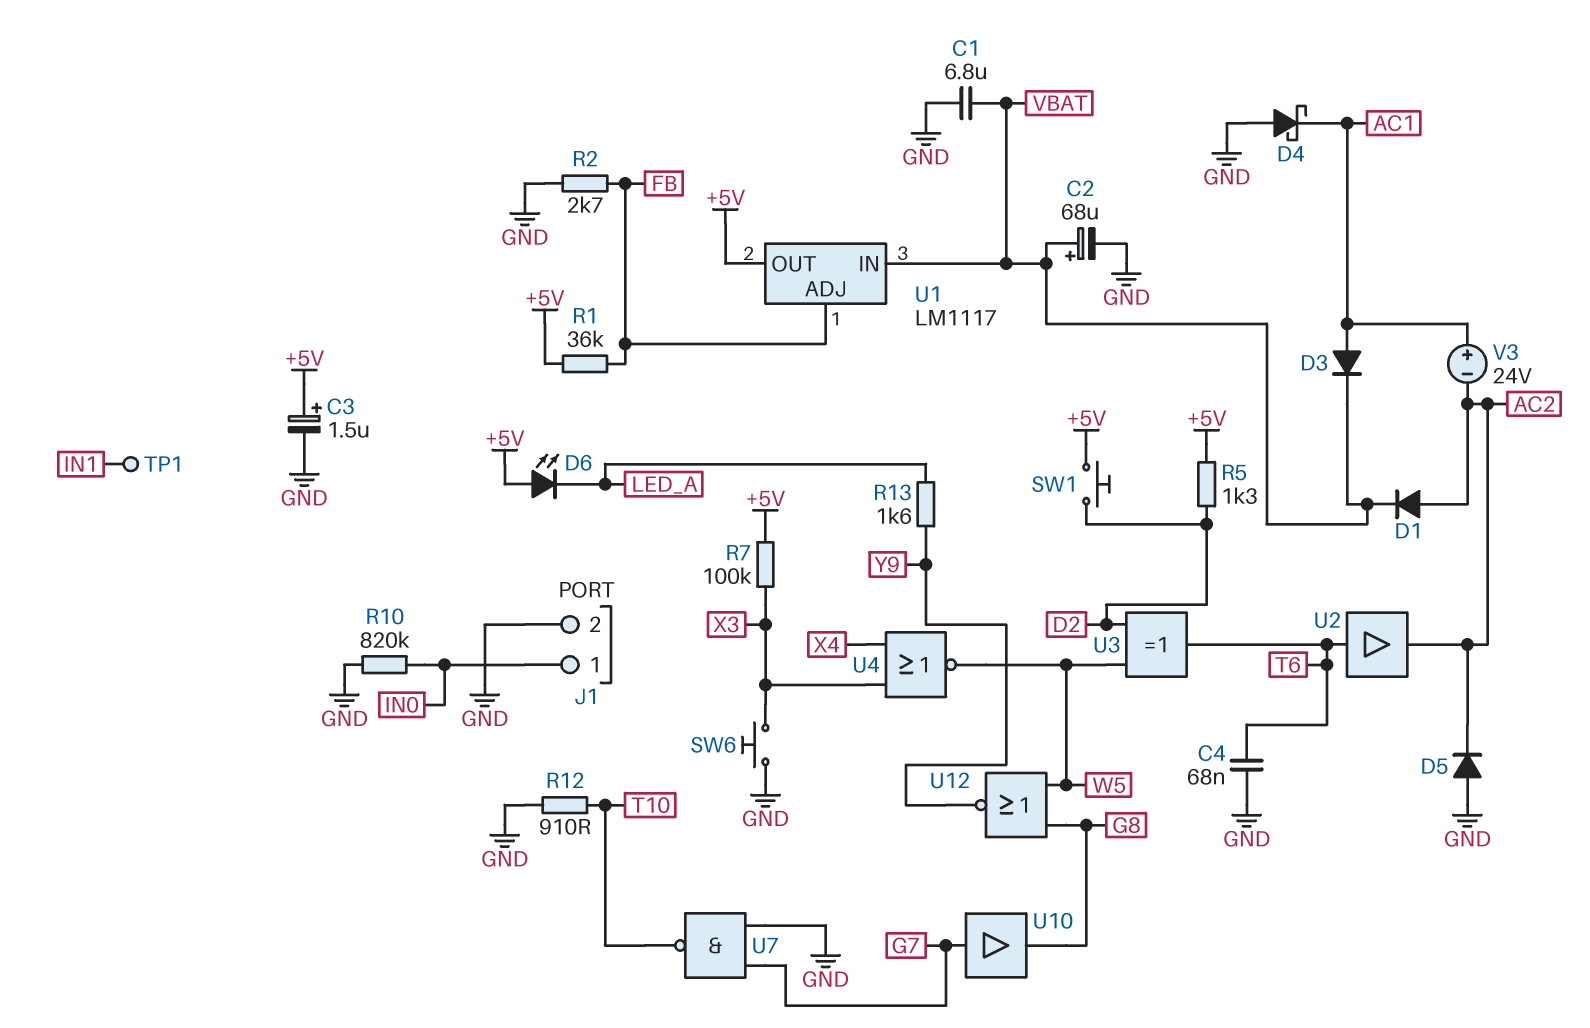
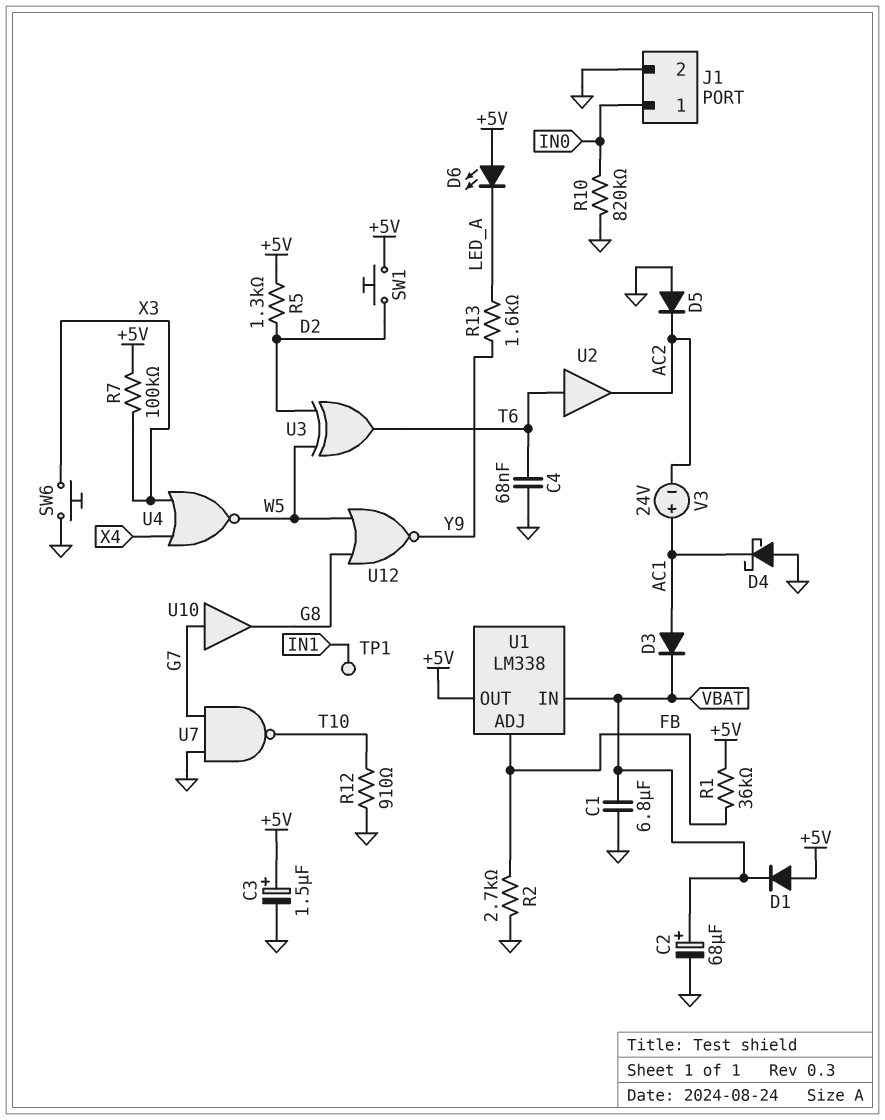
D1: diode (A AC2, K VBAT) -> diode (A +5V, K VBAT)
U1: LM1117 -> LM338

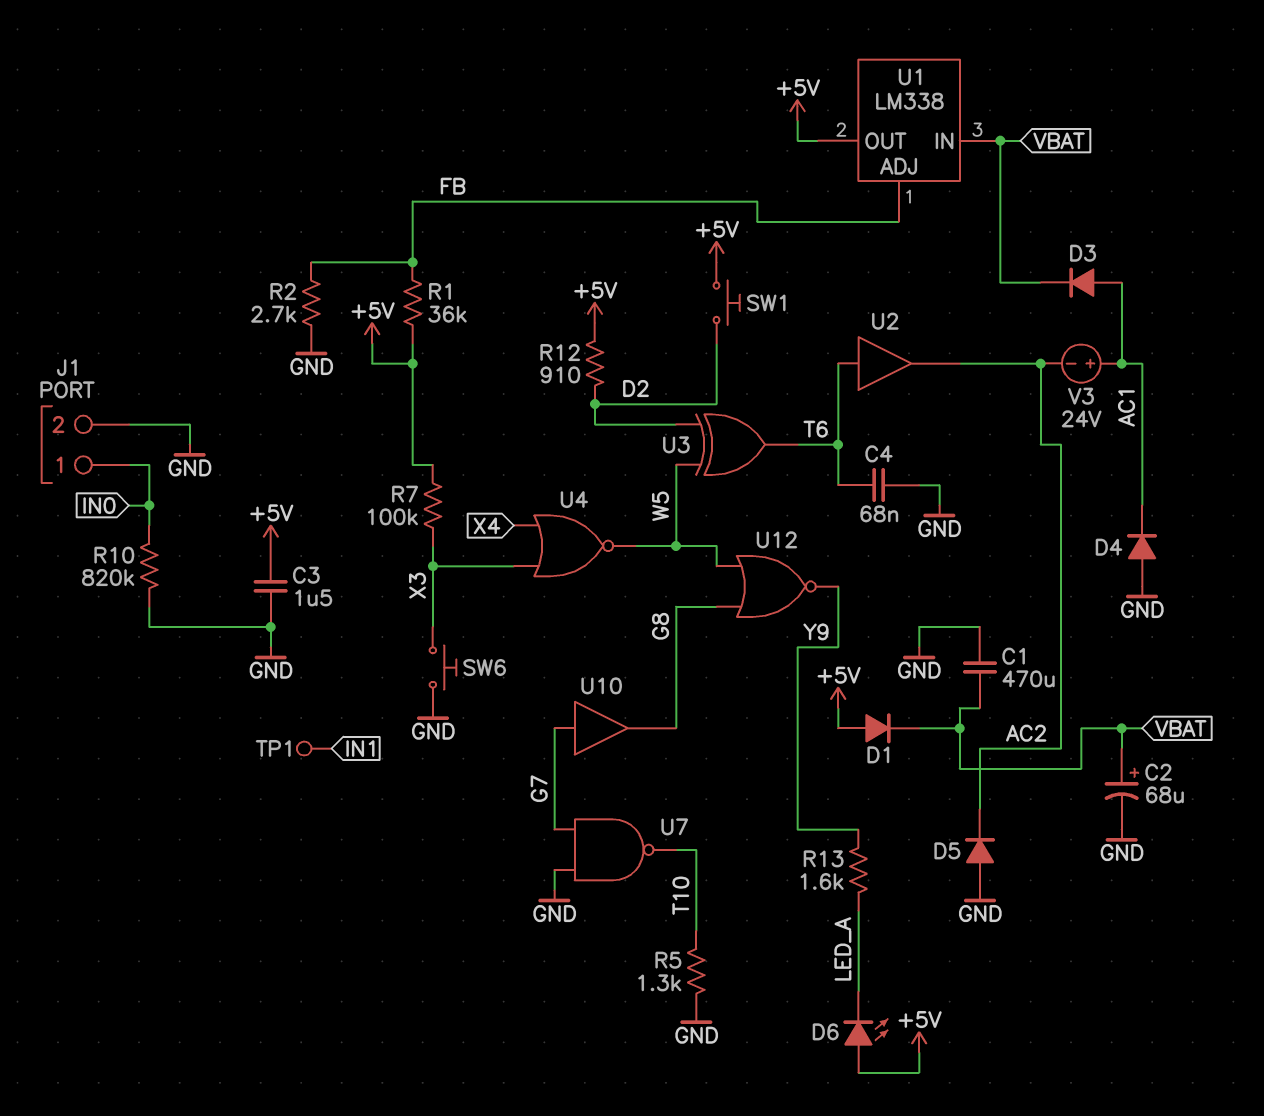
C1: 6.8uF (GND, VBAT) -> 470uF (GND, VBAT)
C3: 1.5uF (plus +5V, minus GND) -> 1.5uF (+5V, GND)
D4: schottky (A GND, K AC1) -> diode (A GND, K AC1)
R5: 1.3k (+5V, D2) -> 1.3k (GND, T10)
R12: 910 (GND, T10) -> 910 (+5V, D2)

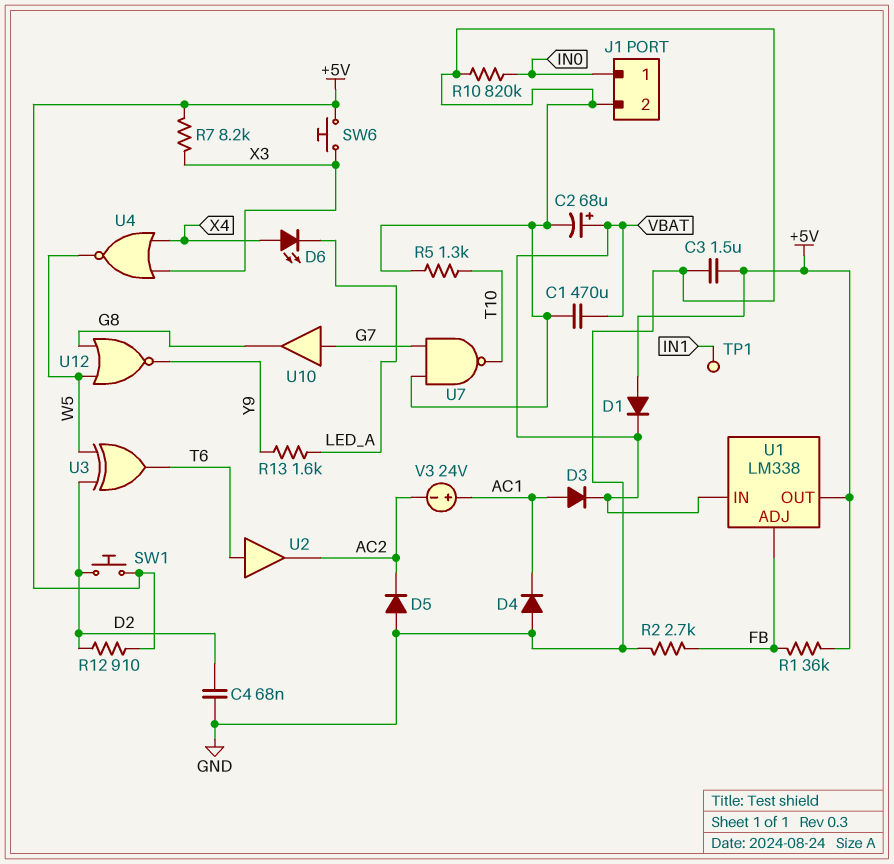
C4: 68nF (GND, T6) -> 68nF (D2, GND)
D6: LED (A +5V, K LED_A) -> LED (A X4, K LED_A)
R7: 100k (+5V, X3) -> 8.2k (+5V, X3)
SW6: button (GND, X3) -> button (+5V, X3)

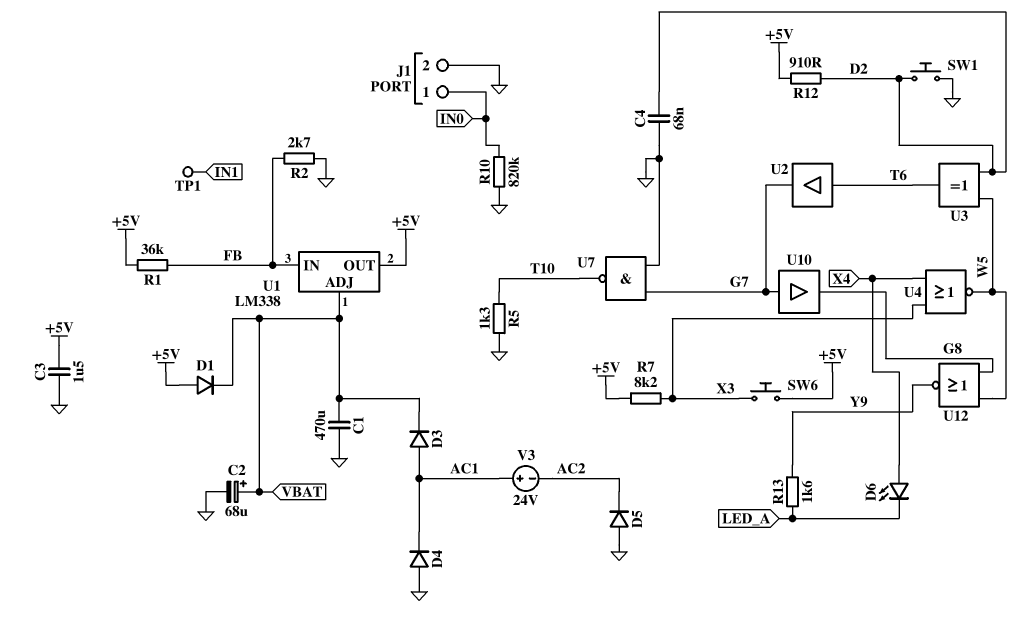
SW1: button (+5V, D2) -> button (D2, GND)
U1 pin ADJ: FB -> VBAT
U1 pin IN: VBAT -> FB
U2: buffer (in T6, out AC2) -> buffer (in T6, out G7)

